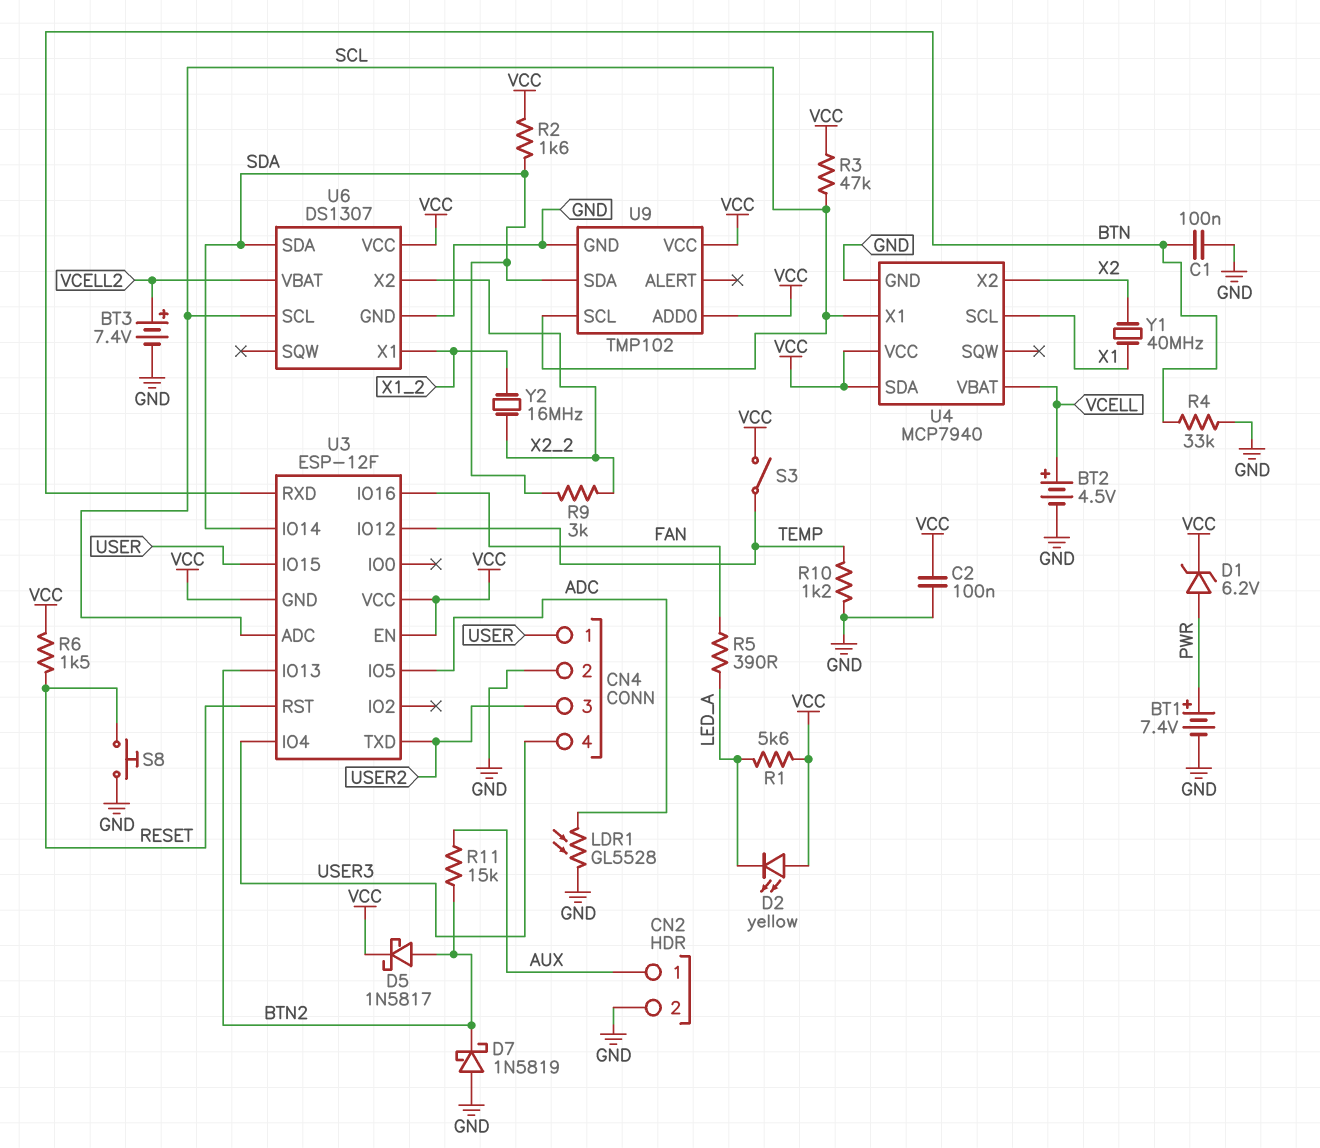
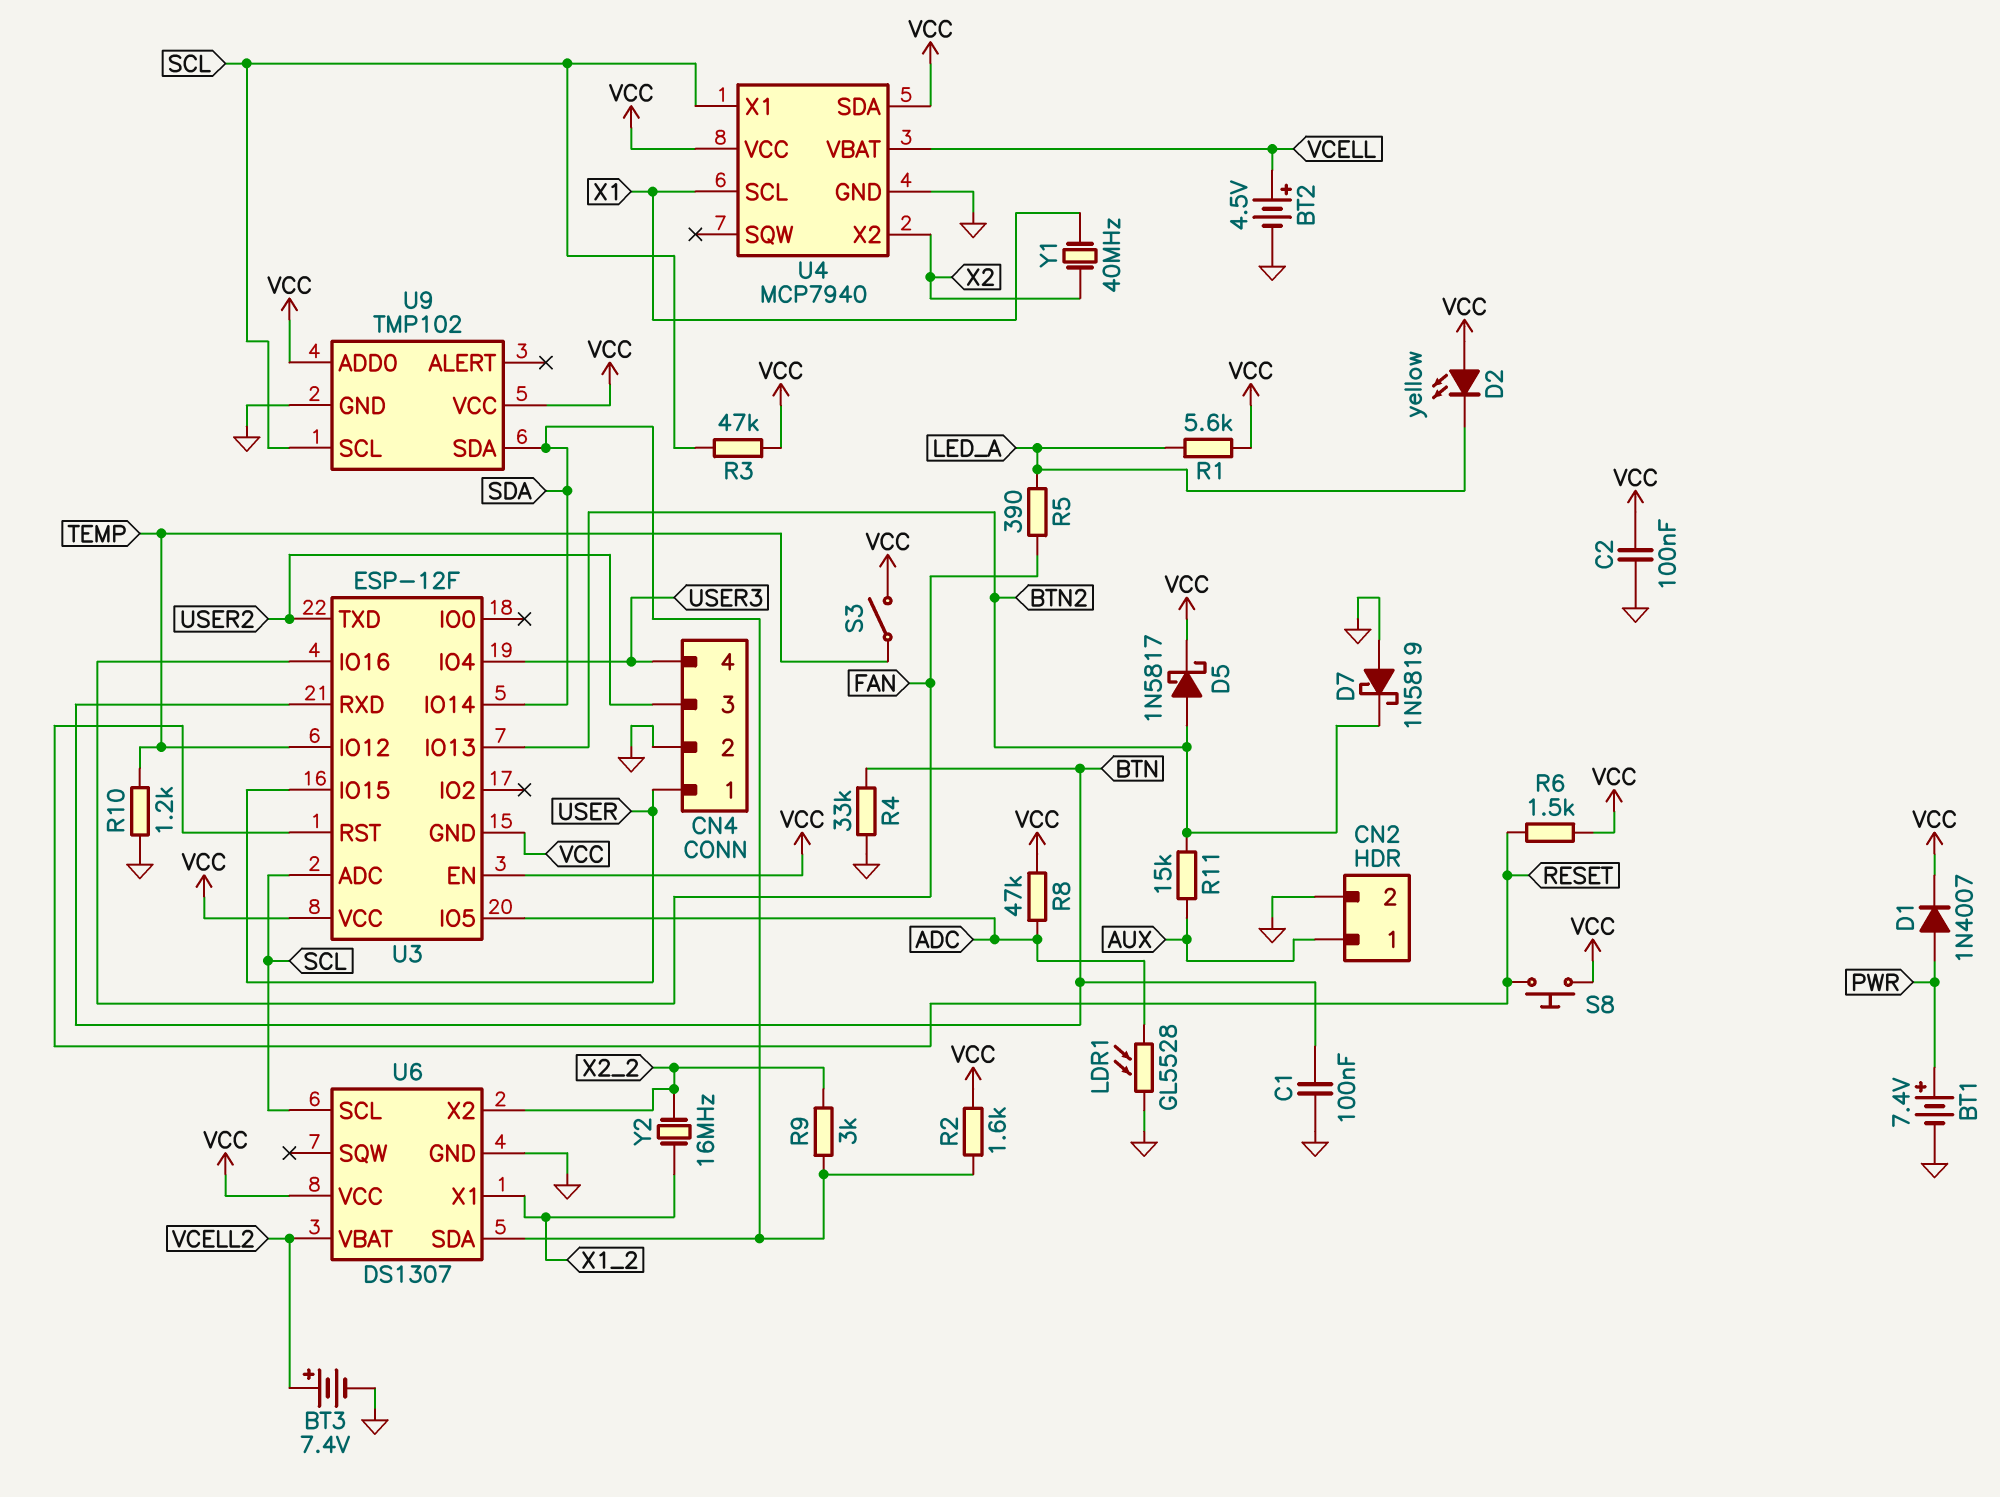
D1: zener 6.2V (A PWR, K VCC) -> diode 1N4007 (A PWR, K VCC)
R8: none -> 47k (ADC, VCC)
S8: button (GND, RESET) -> button (RESET, VCC)

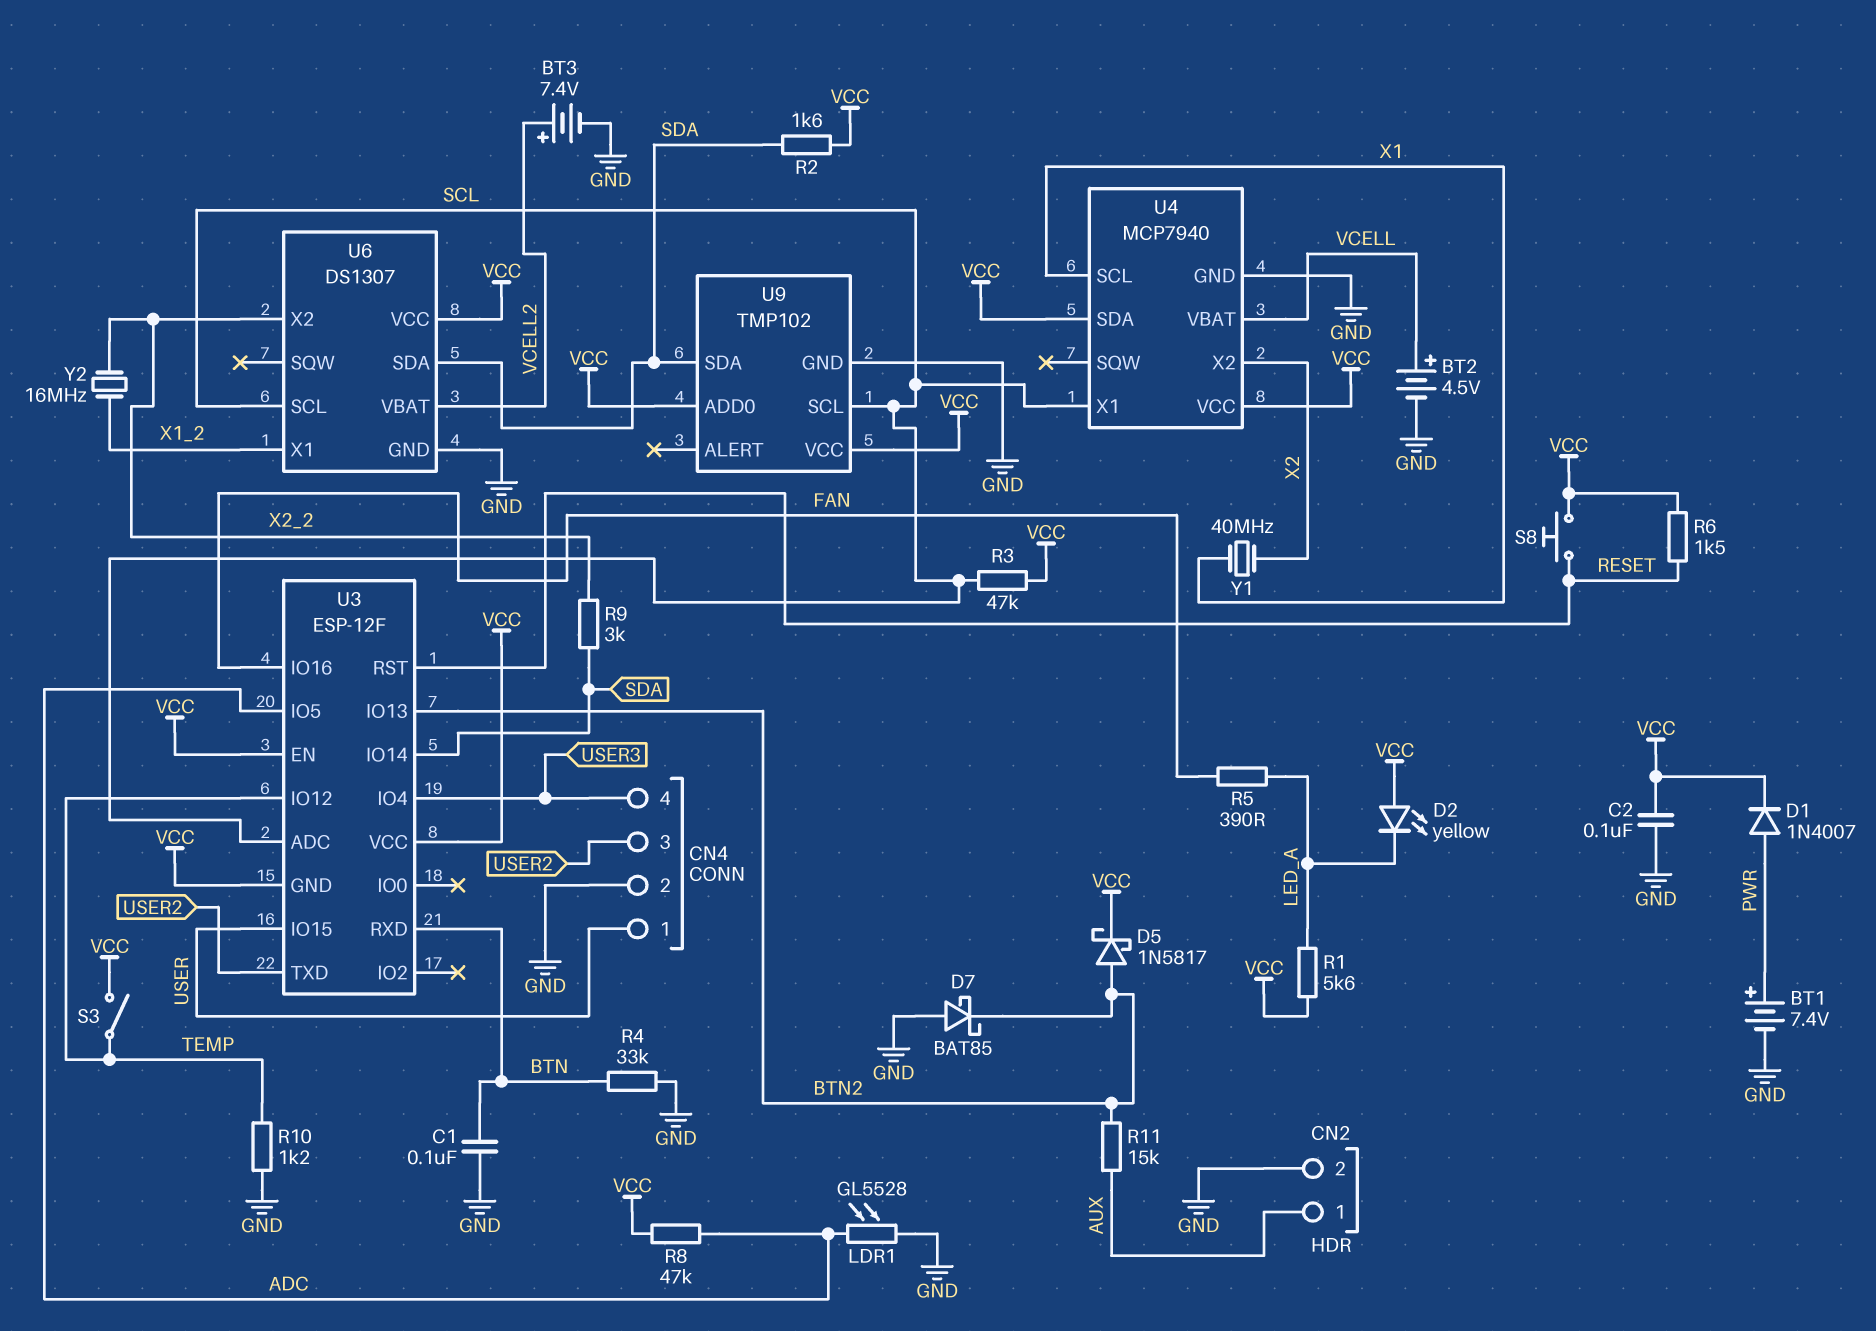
D7: schottky 1N5819 (A GND, K BTN2) -> schottky BAT85 (A GND, K BTN2)

